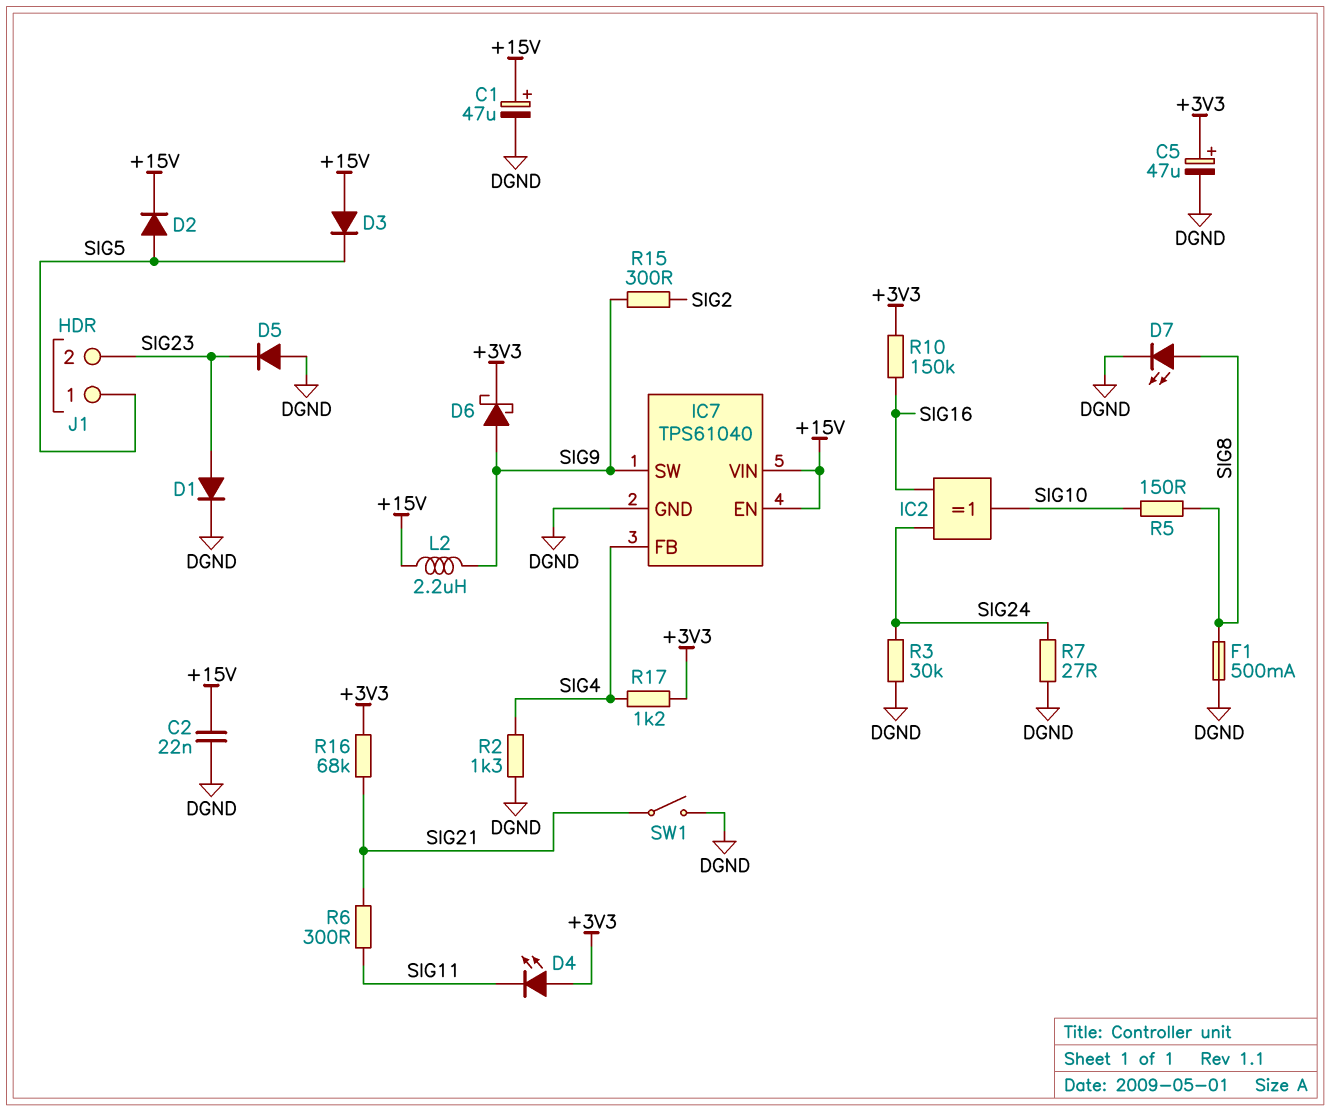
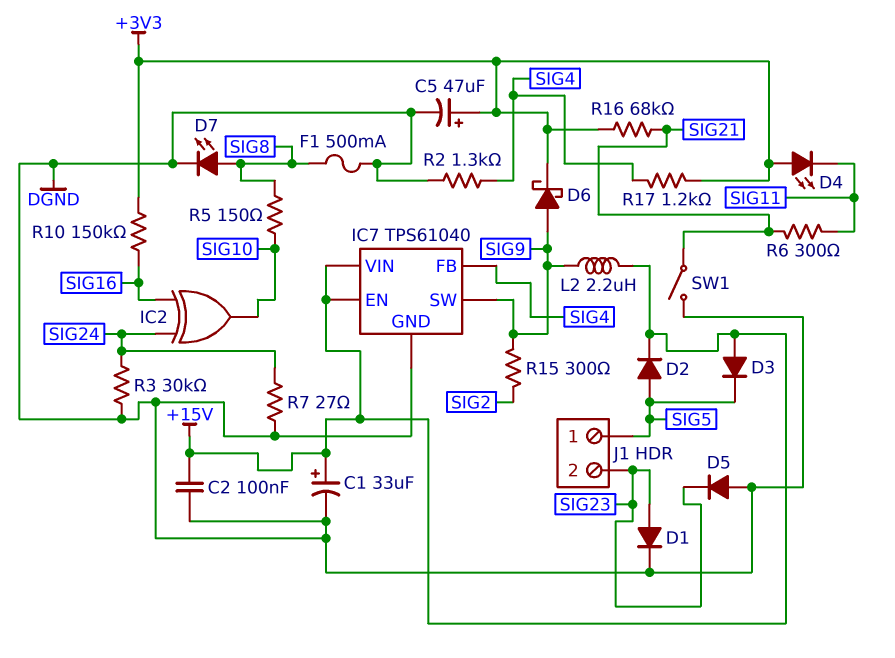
C1: 47uF (plus +15V, minus DGND) -> 33uF (plus +15V, minus DGND)
C2: 22nF (+15V, DGND) -> 100nF (+15V, DGND)

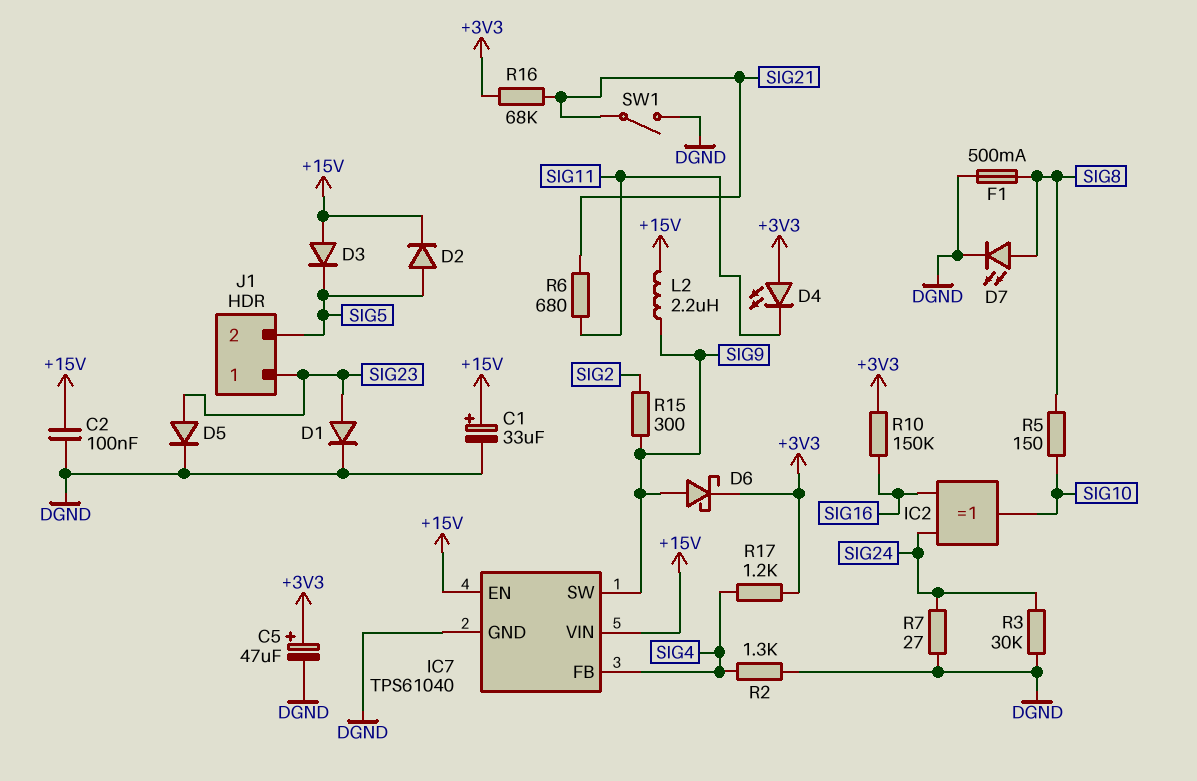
D5: diode (A DGND, K SIG23) -> diode (A SIG23, K DGND)
J1 pin 1: SIG5 -> SIG23
J1 pin 2: SIG23 -> SIG5
R6: 300 (SIG11, SIG21) -> 680 (SIG11, SIG21)

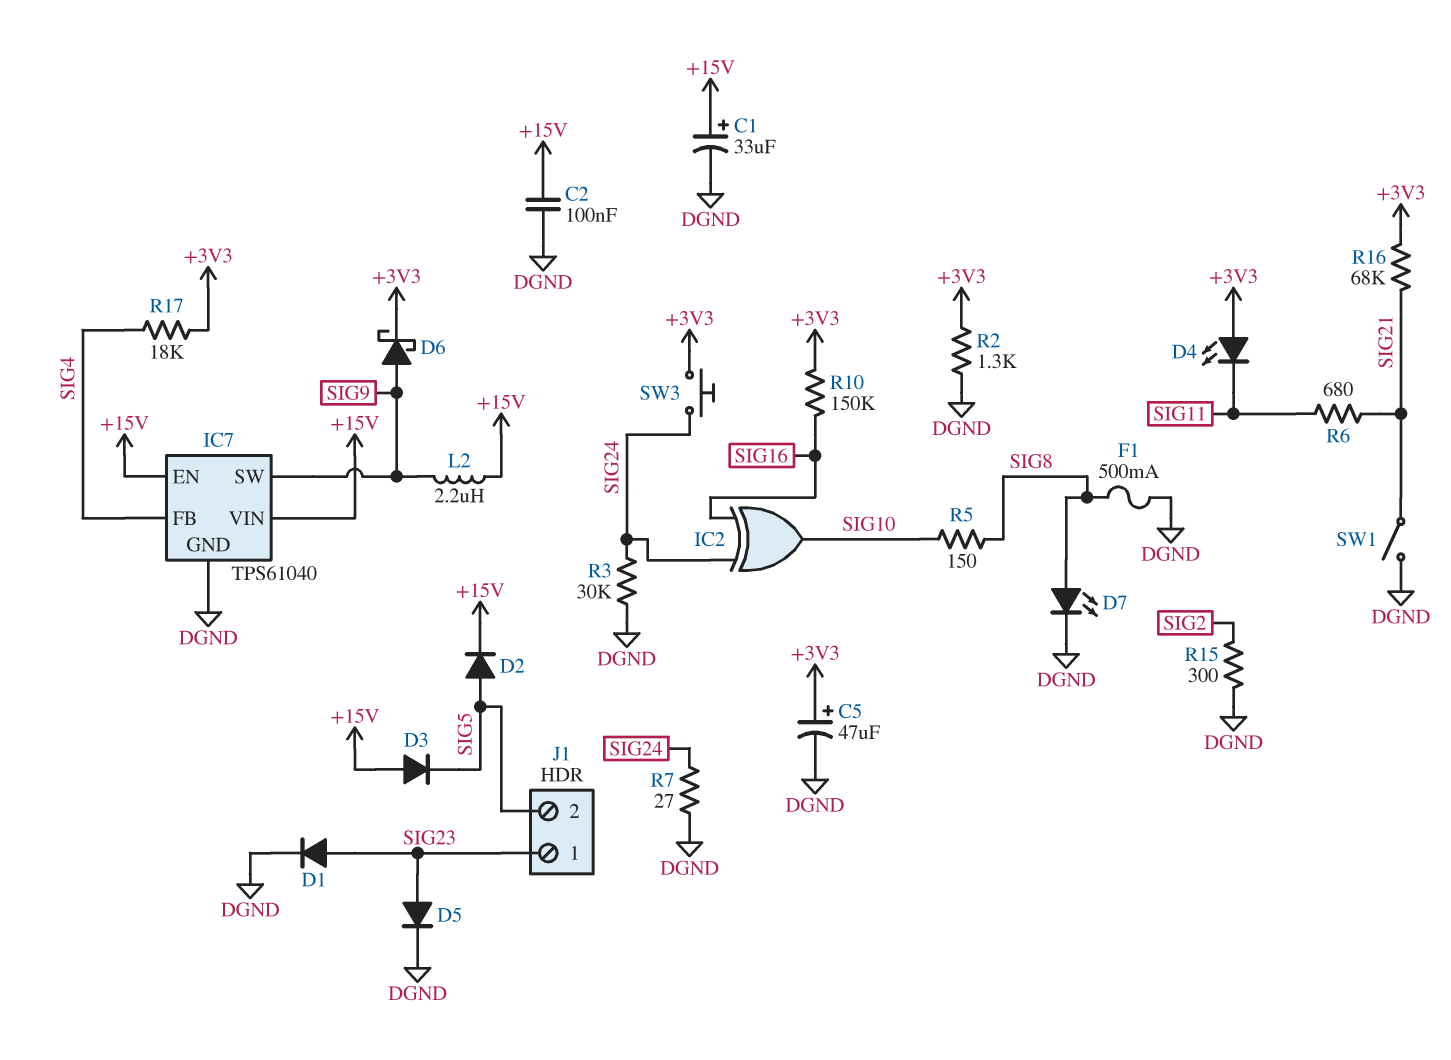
R2: 1.3k (DGND, SIG4) -> 1.3k (+3V3, DGND)
R15: 300 (SIG2, SIG9) -> 300 (DGND, SIG2)
R17: 1.2k (+3V3, SIG4) -> 18k (+3V3, SIG4)
SW3: none -> button (+3V3, SIG24)

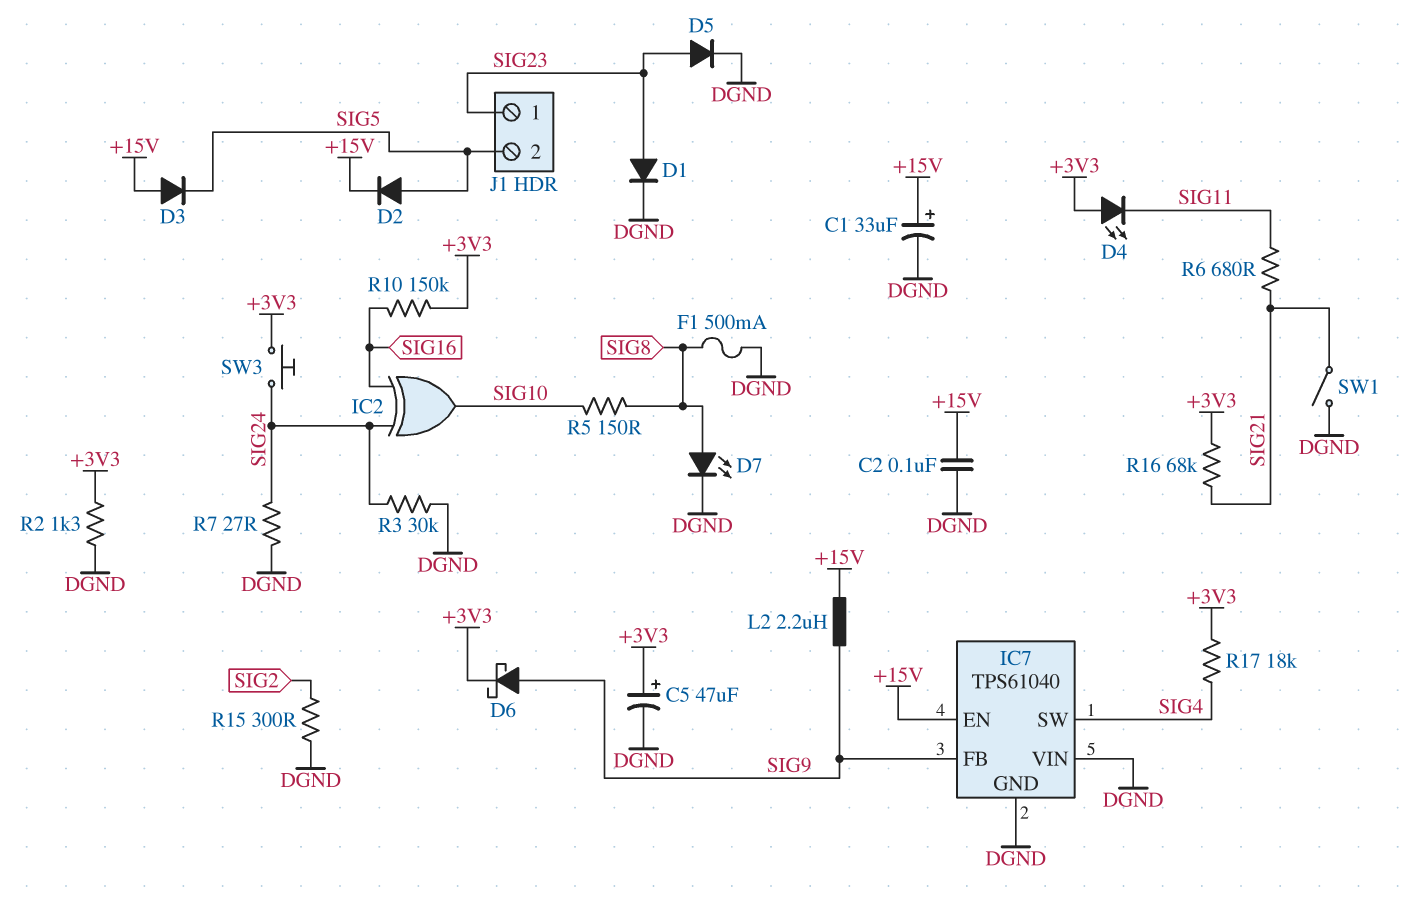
IC7 pin FB: SIG4 -> SIG9
IC7 pin SW: SIG9 -> SIG4
IC7 pin VIN: +15V -> DGND

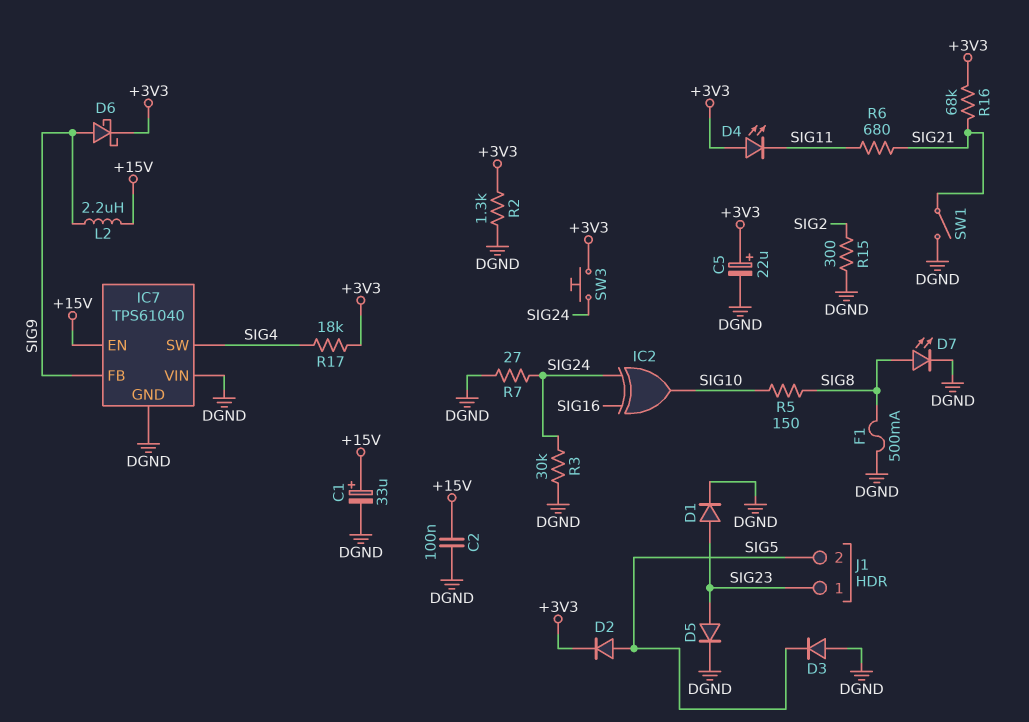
C5: 47uF (plus +3V3, minus DGND) -> 22uF (plus +3V3, minus DGND)
D2: diode (A SIG5, K +15V) -> diode (A SIG5, K +3V3)
D3: diode (A +15V, K SIG5) -> diode (A DGND, K SIG5)
R10: 150k (+3V3, SIG16) -> none

